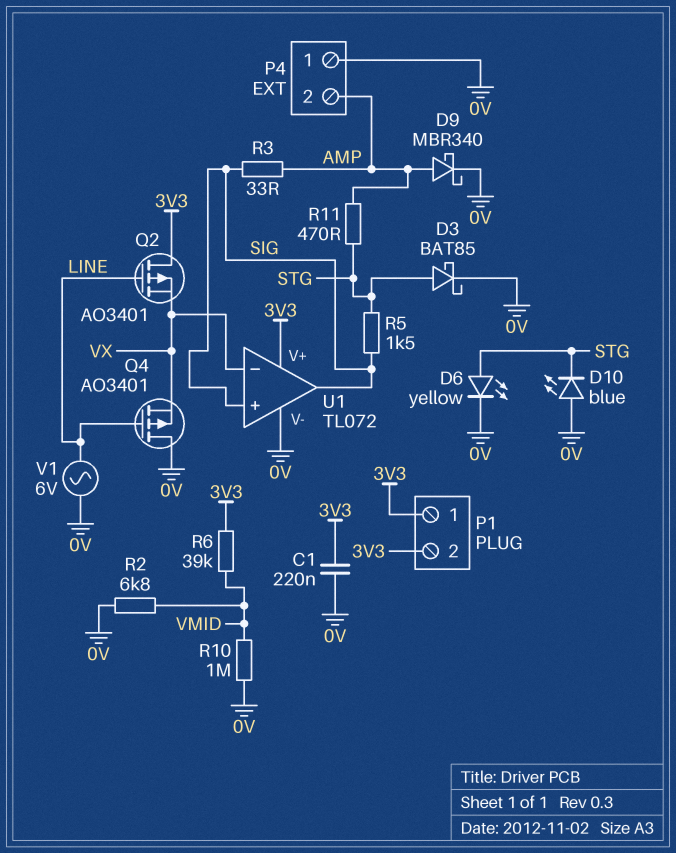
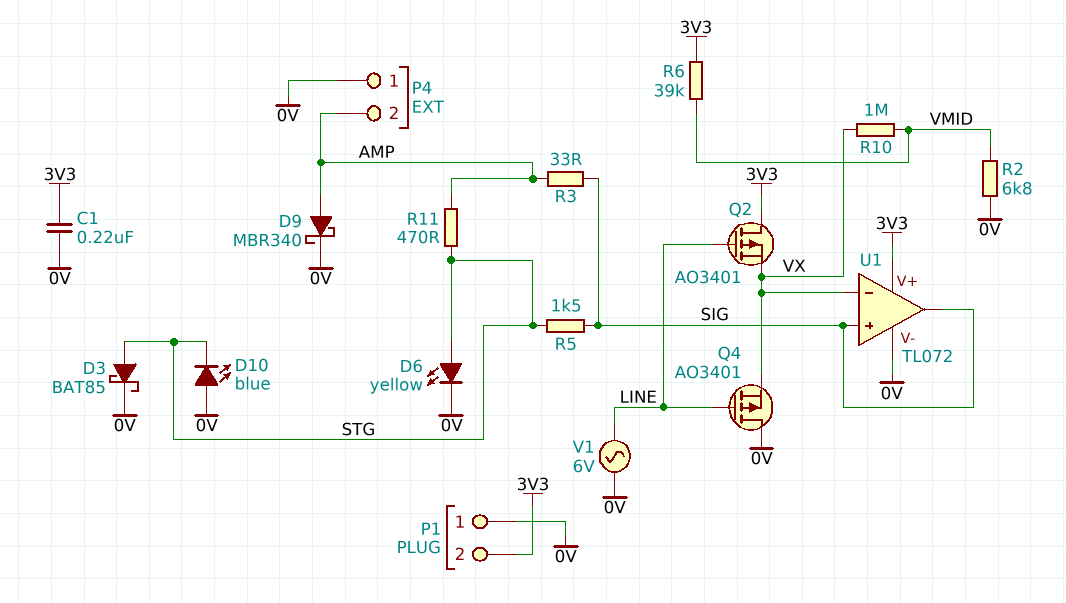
P1 pin 1: 3V3 -> 0V
R10: 1M (0V, VMID) -> 1M (VMID, VX)

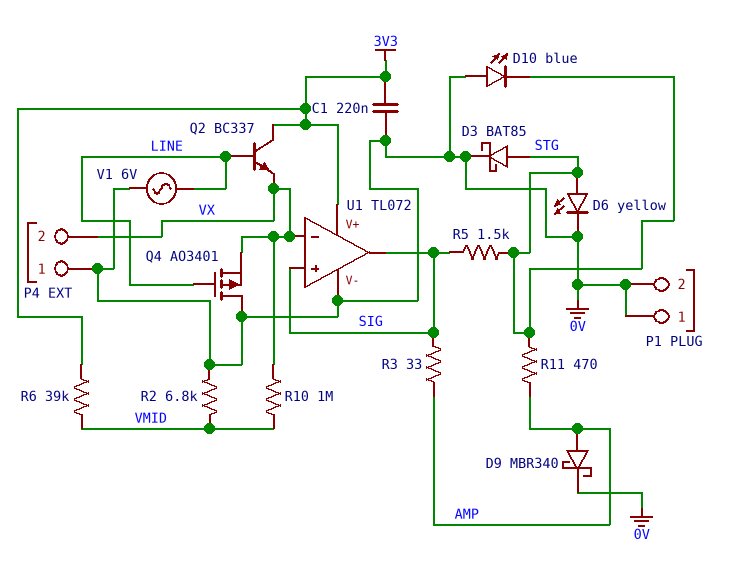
P1 pin 2: 3V3 -> 0V
P4 pin 2: AMP -> VX
Q2: PMOS AO3401 (G LINE, D 3V3, S VX) -> NPN BC337 (B LINE, C 3V3, E VX)

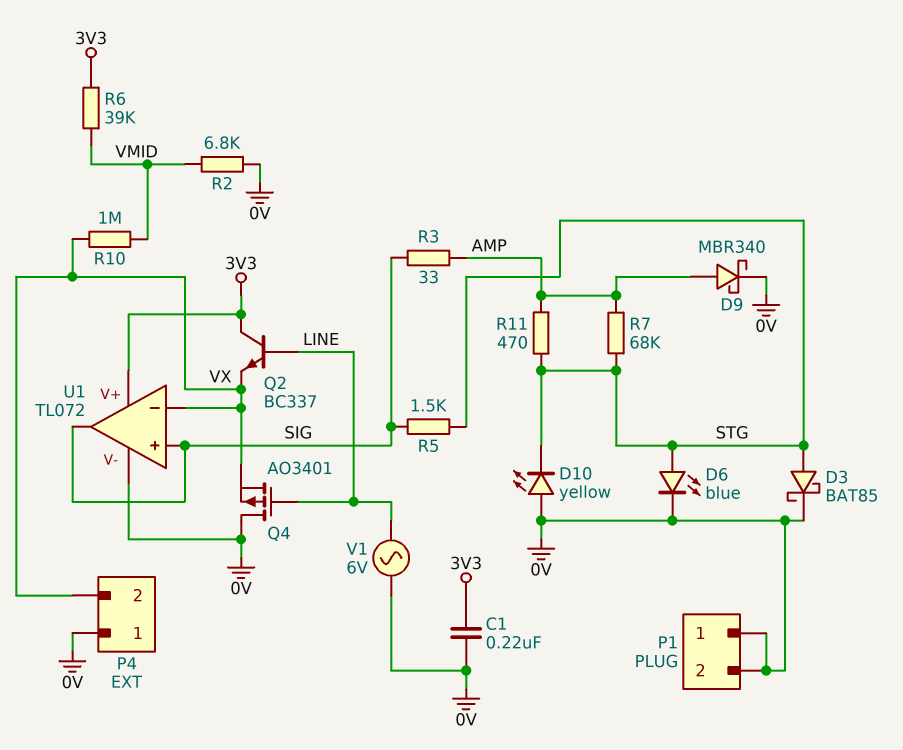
D6: LED yellow (A STG, K 0V) -> LED blue (A STG, K 0V)
D10: LED blue (A 0V, K STG) -> LED yellow (A 0V, K STG)
R7: none -> 68k (AMP, STG)

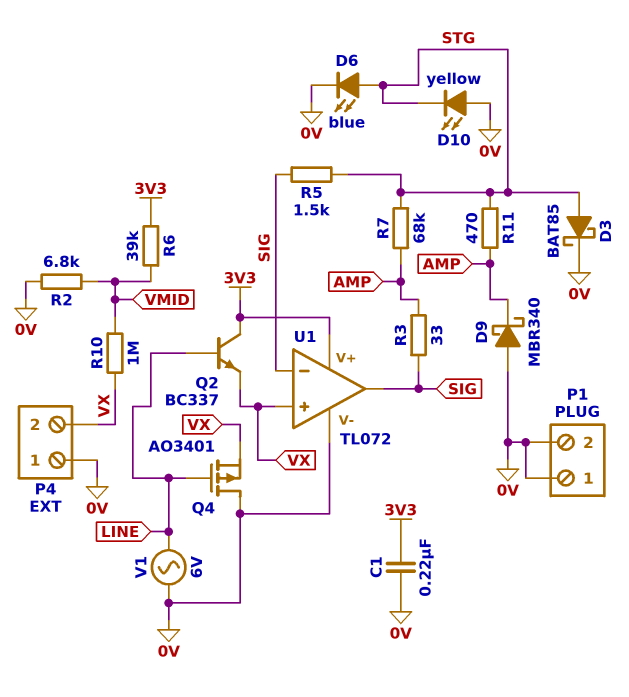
D9: schottky MBR340 (A AMP, K 0V) -> schottky MBR340 (A 0V, K AMP)
U1 pin in+: SIG -> VX
U1 pin in-: VX -> SIG

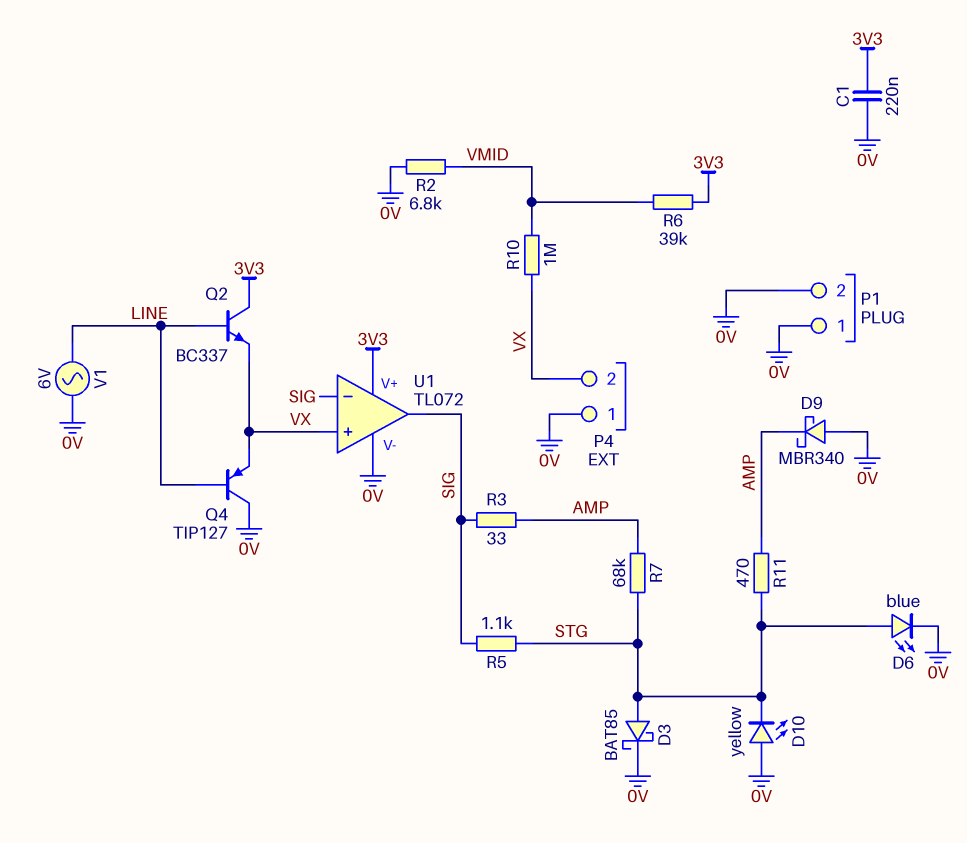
Q4: PMOS AO3401 (G LINE, D 0V, S VX) -> PNP TIP127 (B LINE, C 0V, E VX)
R5: 1.5k (SIG, STG) -> 1.1k (SIG, STG)

